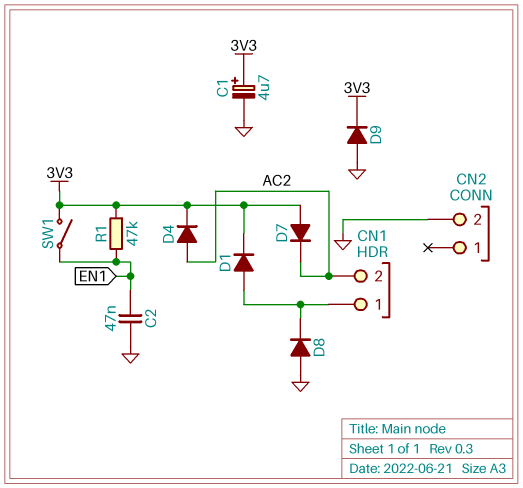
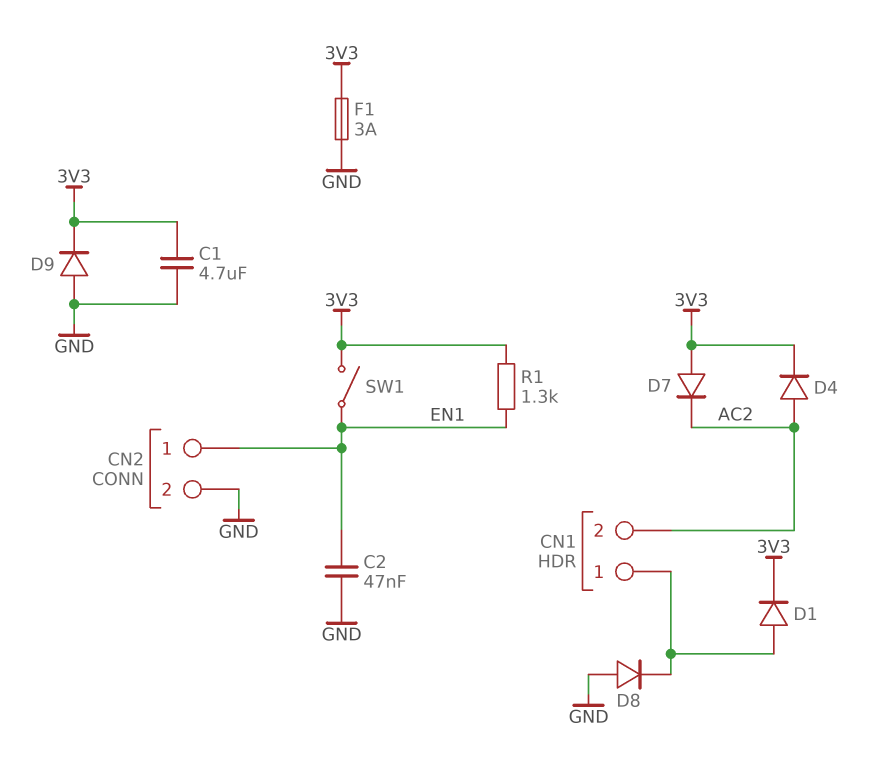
C1: 4.7uF (plus 3V3, minus GND) -> 4.7uF (3V3, GND)
CN2 pin 1: none -> EN1
F1: none -> 3A (3V3, GND)
R1: 47k (3V3, EN1) -> 1.3k (3V3, EN1)

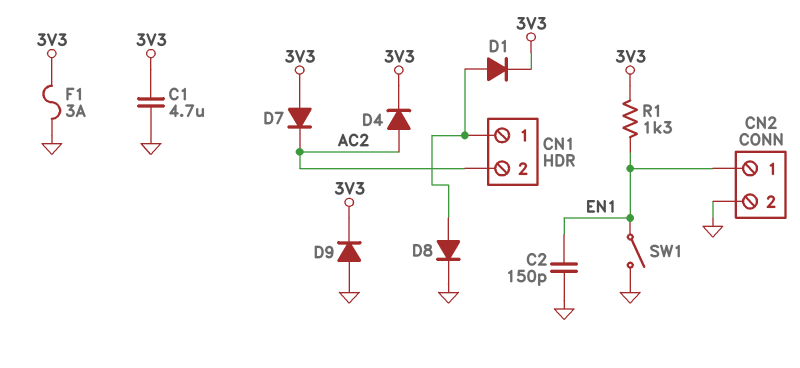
C2: 47nF (EN1, GND) -> 150pF (EN1, GND)
D8: diode (A GND, K CN1/1) -> diode (A CN1/1, K GND)
SW1: switch (3V3, EN1) -> switch (EN1, GND)

